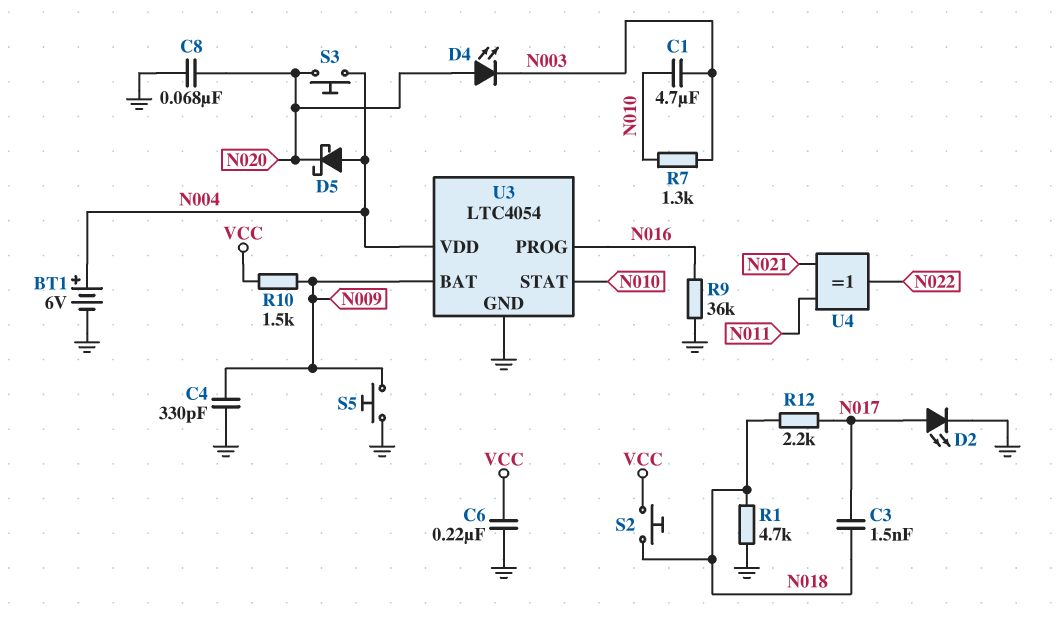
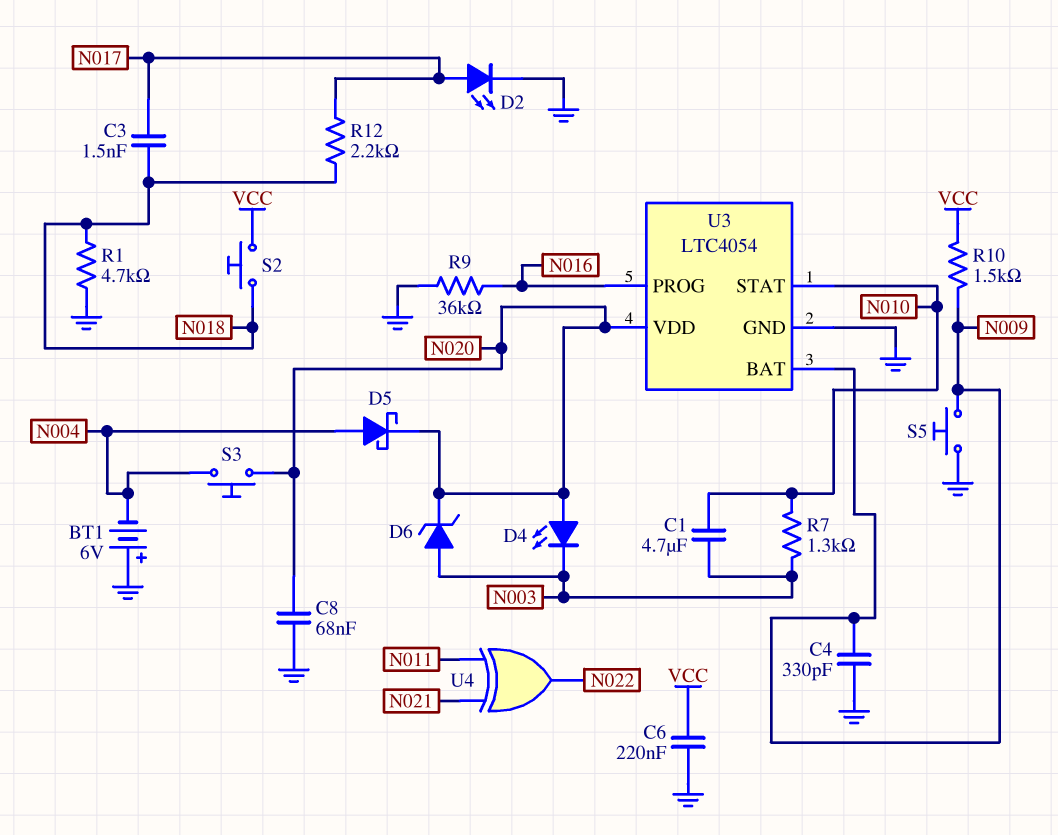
BT1: 6V (plus N004, minus GND) -> 6V (plus GND, minus N004)
D6: none -> zener (A N003, K N020)
U3 pin VDD: N004 -> N020

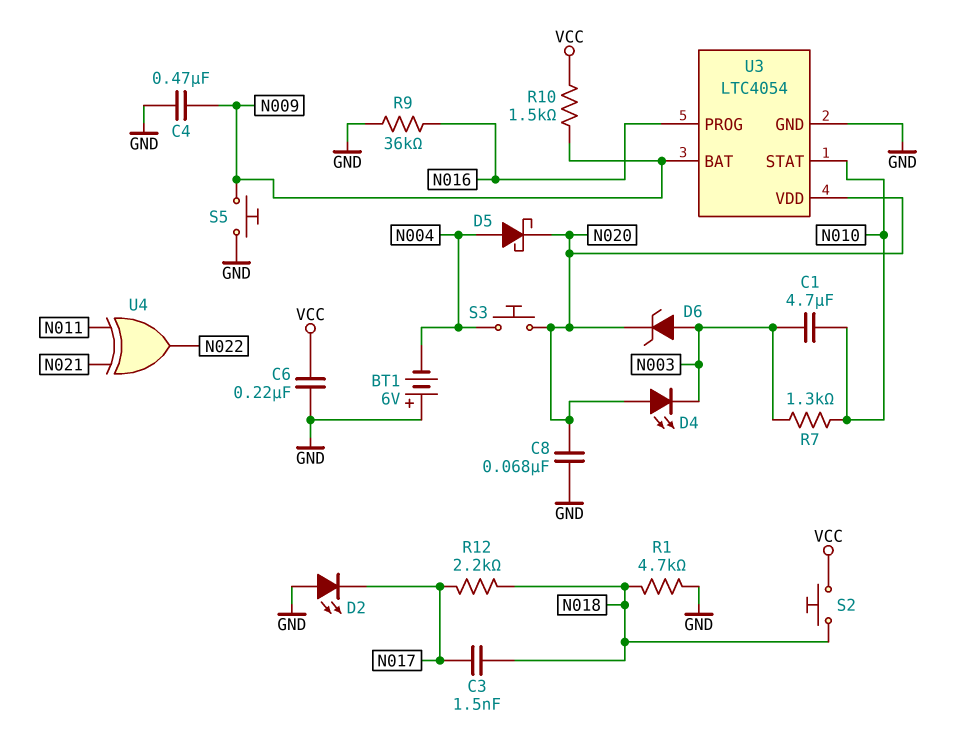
C4: 330pF (GND, N009) -> 470nF (GND, N009)
D2: LED (A N017, K GND) -> LED (A GND, K N017)

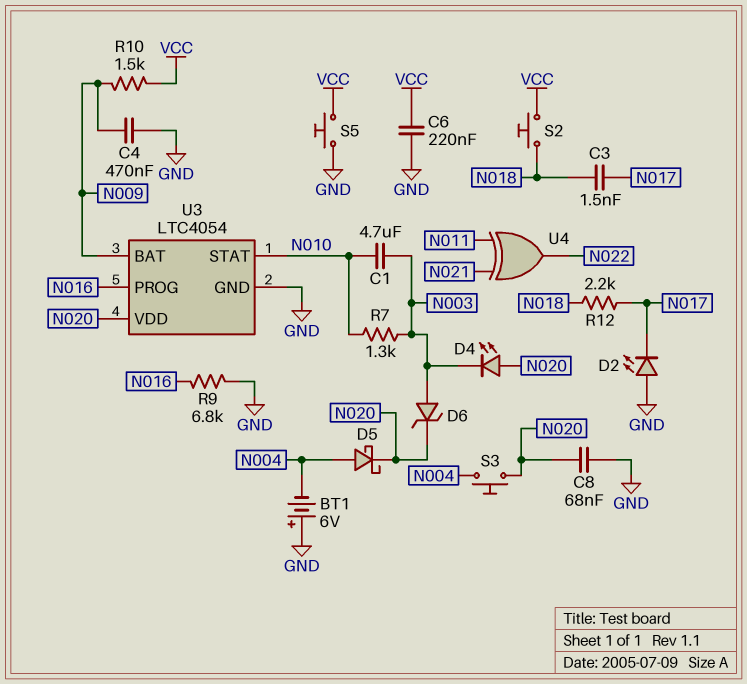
R1: 4.7k (GND, N018) -> none
R9: 36k (GND, N016) -> 6.8k (GND, N016)
S5: button (GND, N009) -> button (GND, VCC)

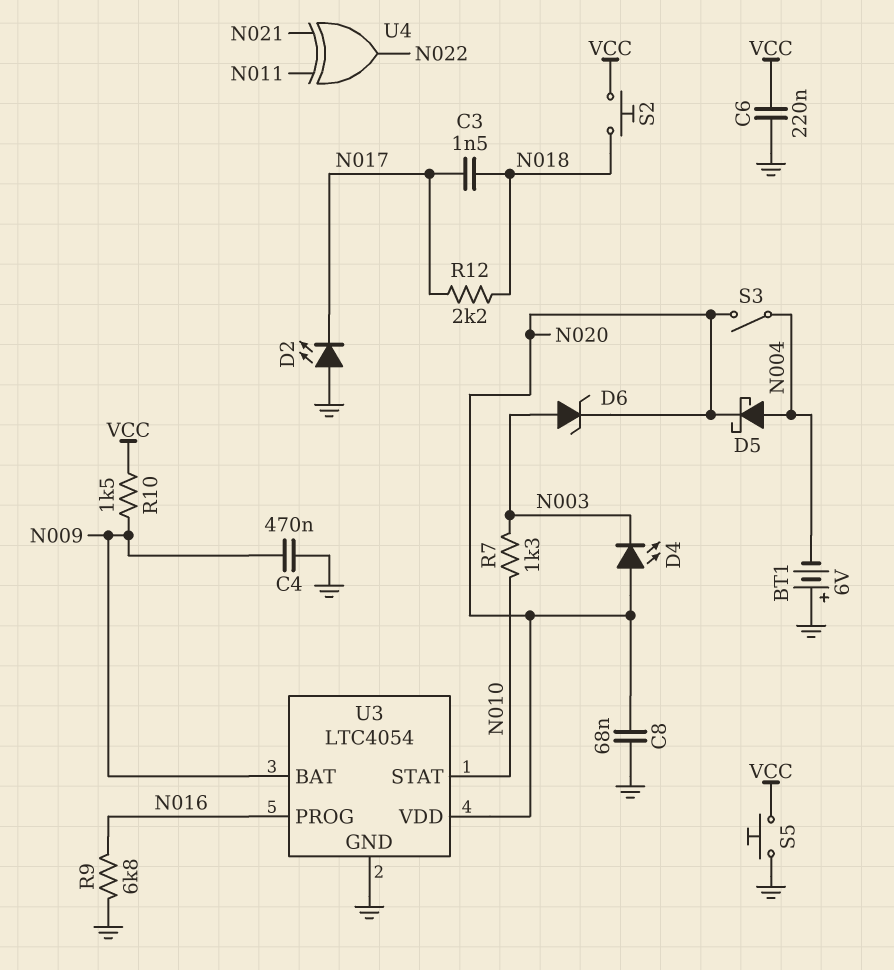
C1: 4.7uF (N003, N010) -> none
S3: button (N004, N020) -> switch (N004, N020)

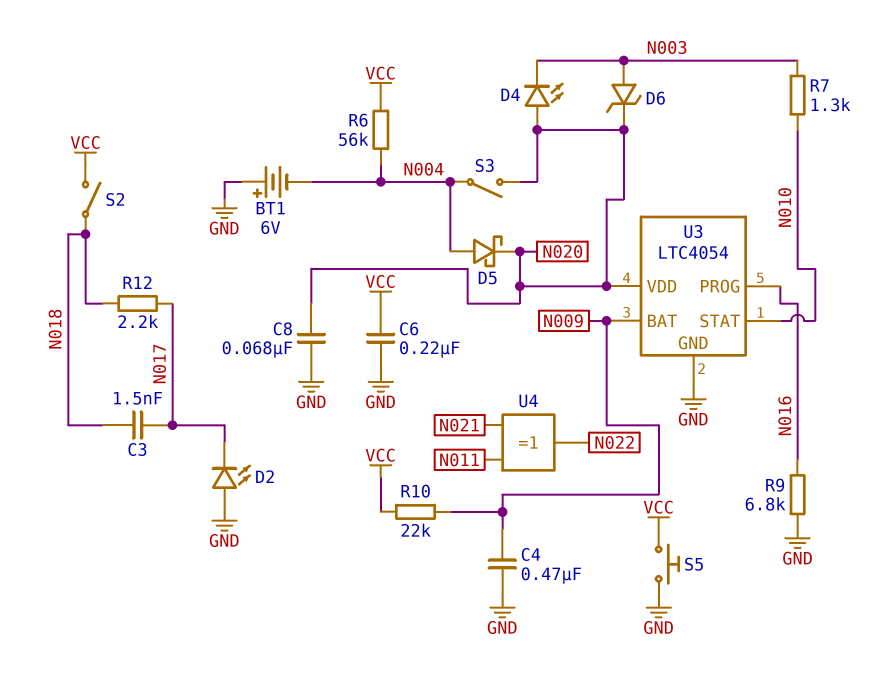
R6: none -> 56k (N004, VCC)
R10: 1.5k (N009, VCC) -> 22k (N009, VCC)
S2: button (N018, VCC) -> switch (N018, VCC)

